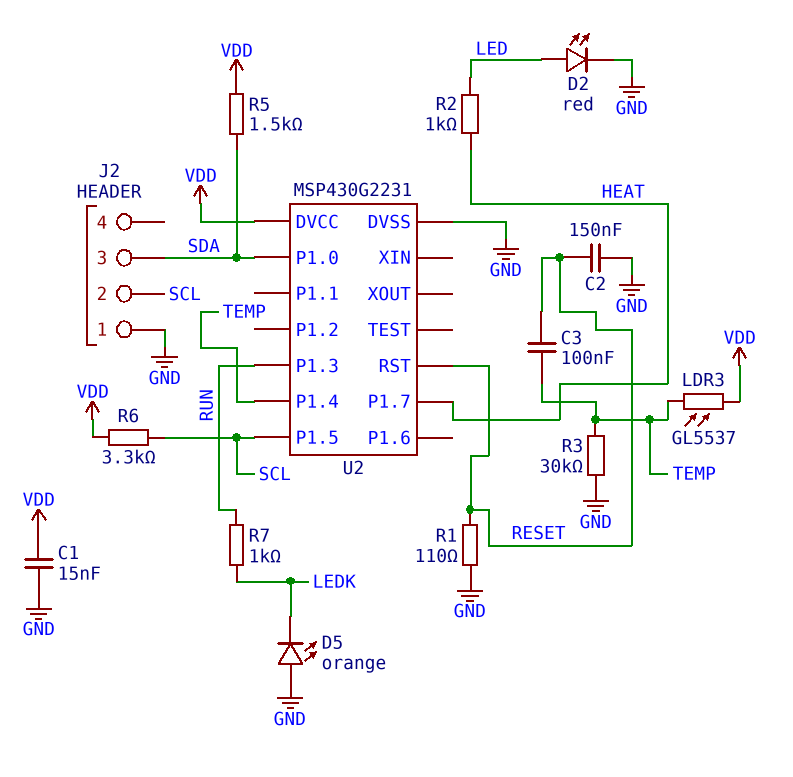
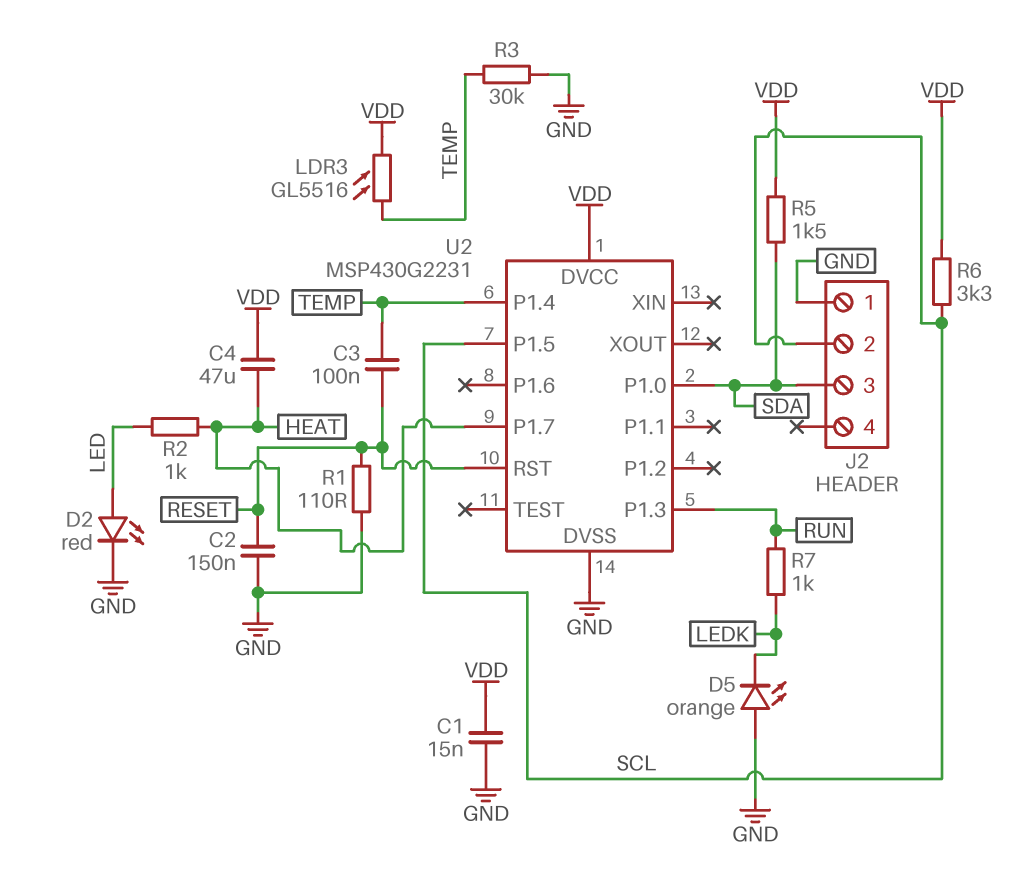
C4: none -> 47uF (HEAT, VDD)
LDR3: GL5537 (TEMP, VDD) -> GL5516 (TEMP, VDD)

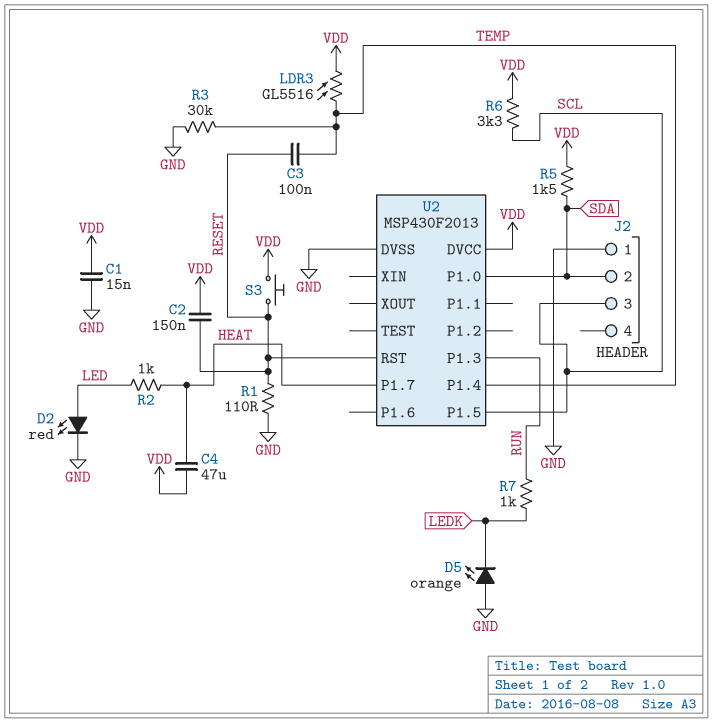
C2: 150nF (GND, RESET) -> 150nF (RESET, VDD)
J2 pin 2: SCL -> SDA
J2 pin 3: SDA -> SCL
S3: none -> button (RESET, VDD)
U2: MSP430G2231 -> MSP430F2013

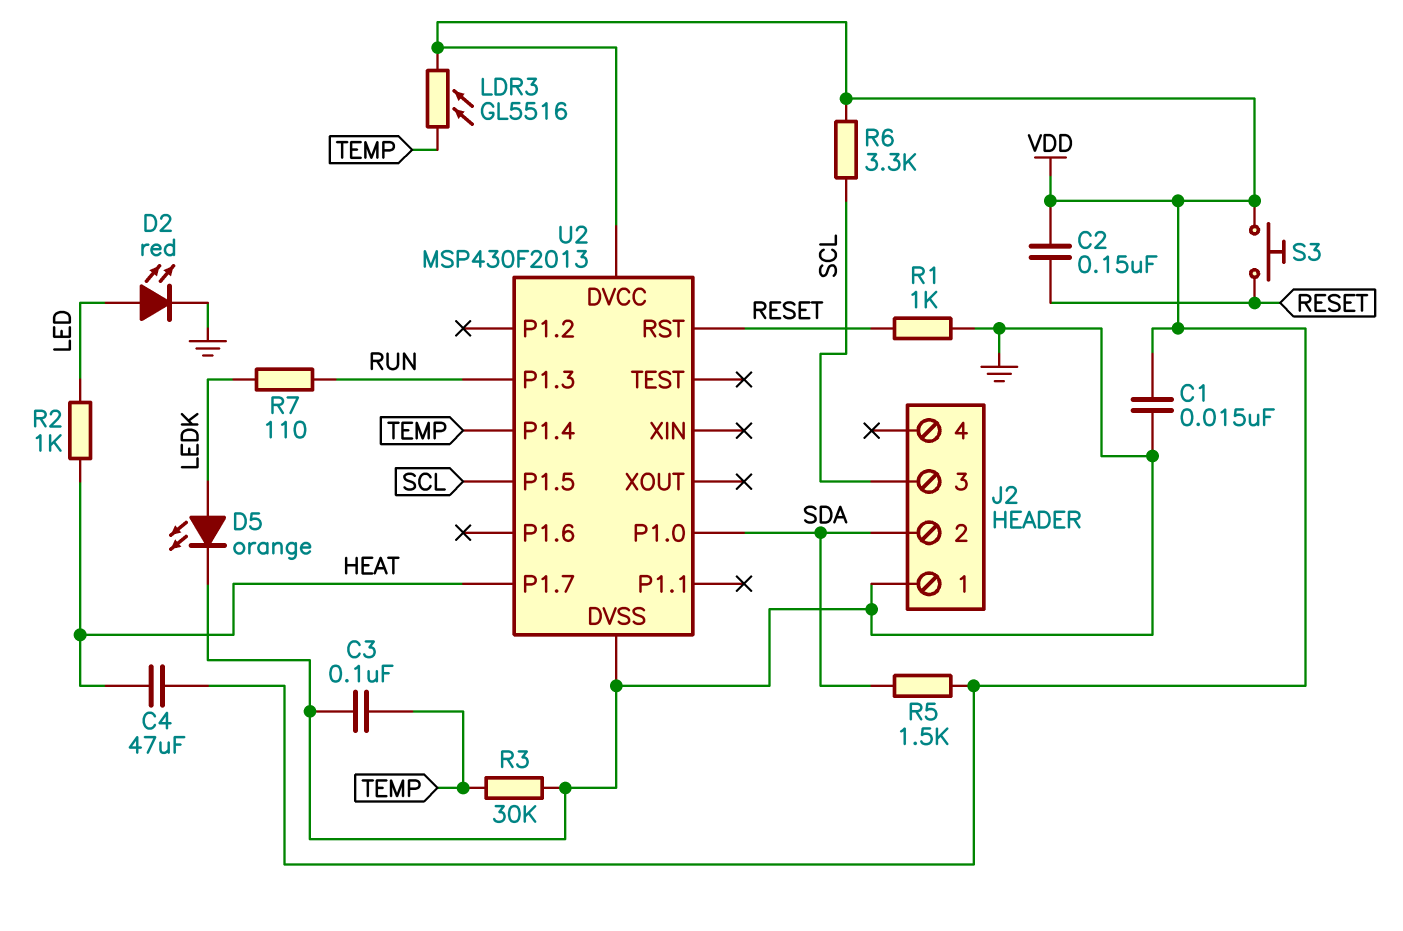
C3: 100nF (RESET, TEMP) -> 100nF (GND, TEMP)
D5: LED orange (A GND, K LEDK) -> LED orange (A LEDK, K GND)
R1: 110 (GND, RESET) -> 1k (GND, RESET)
R7: 1k (LEDK, RUN) -> 110 (LEDK, RUN)

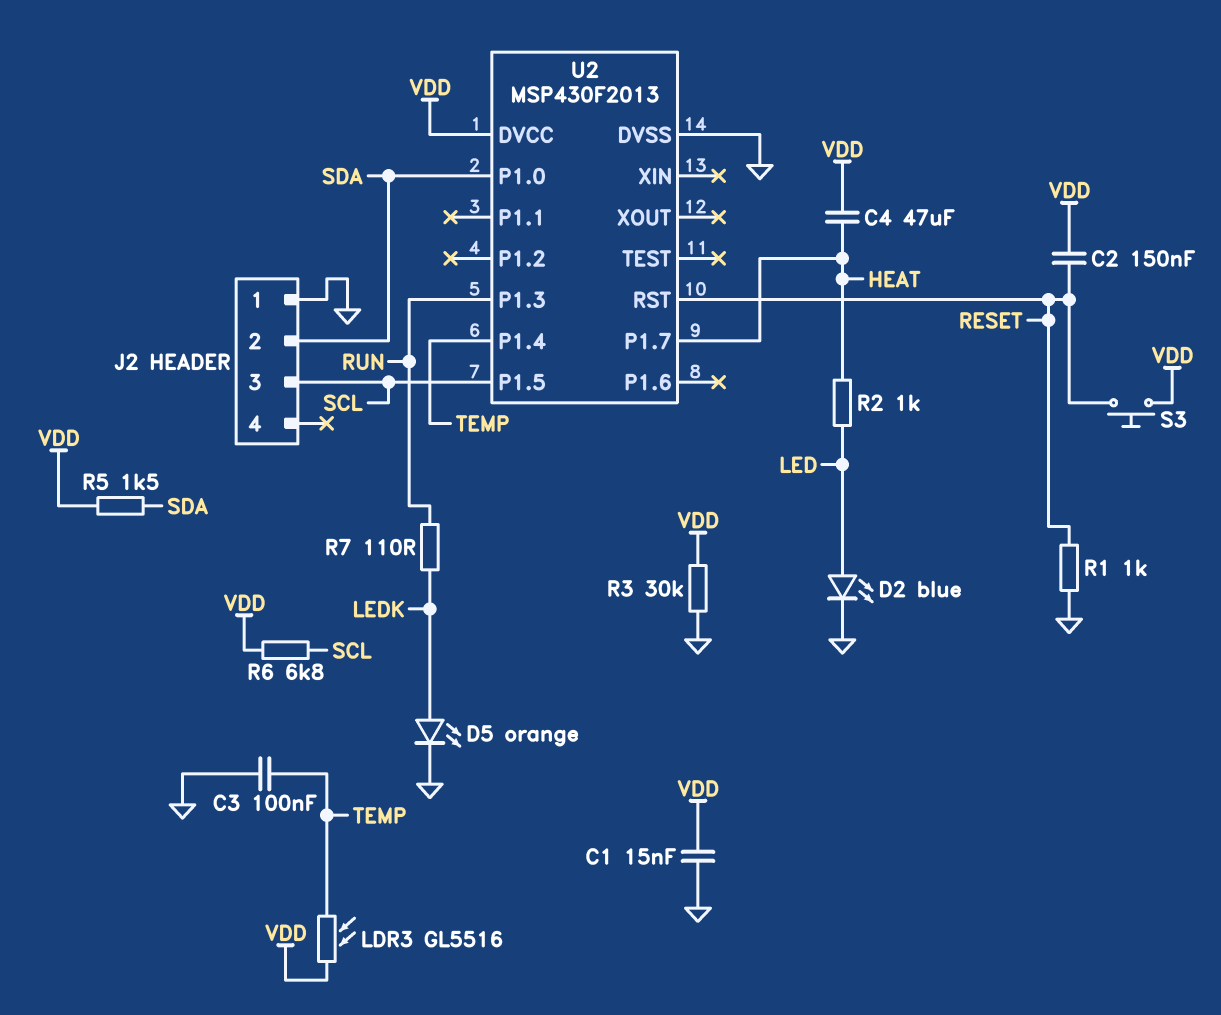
D2: LED red (A LED, K GND) -> LED blue (A LED, K GND)
R3: 30k (GND, TEMP) -> 30k (GND, VDD)
R6: 3.3k (SCL, VDD) -> 6.8k (SCL, VDD)

